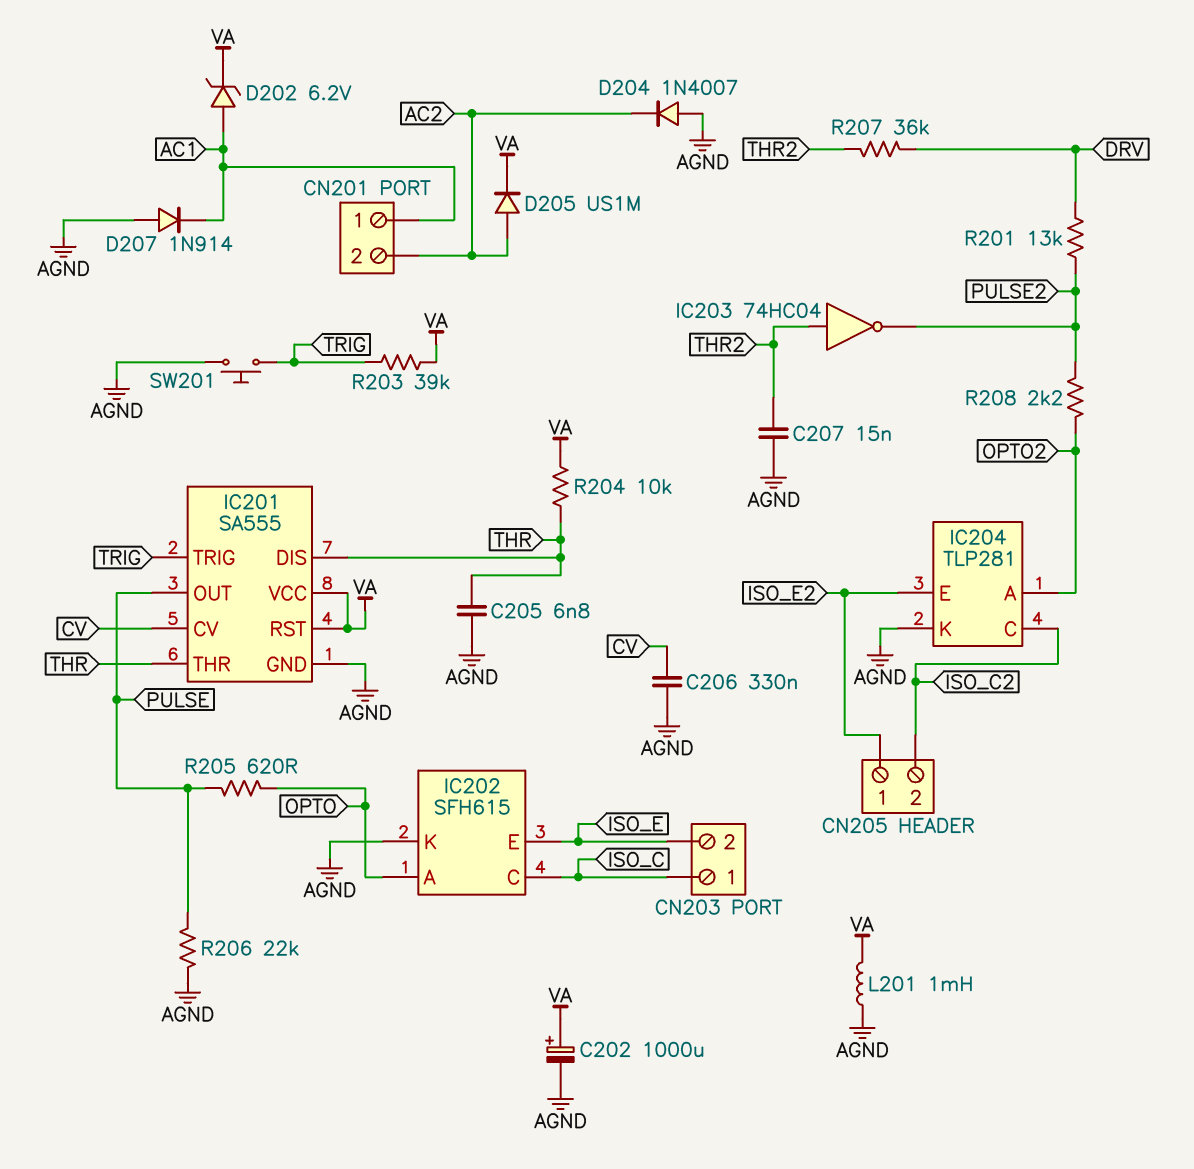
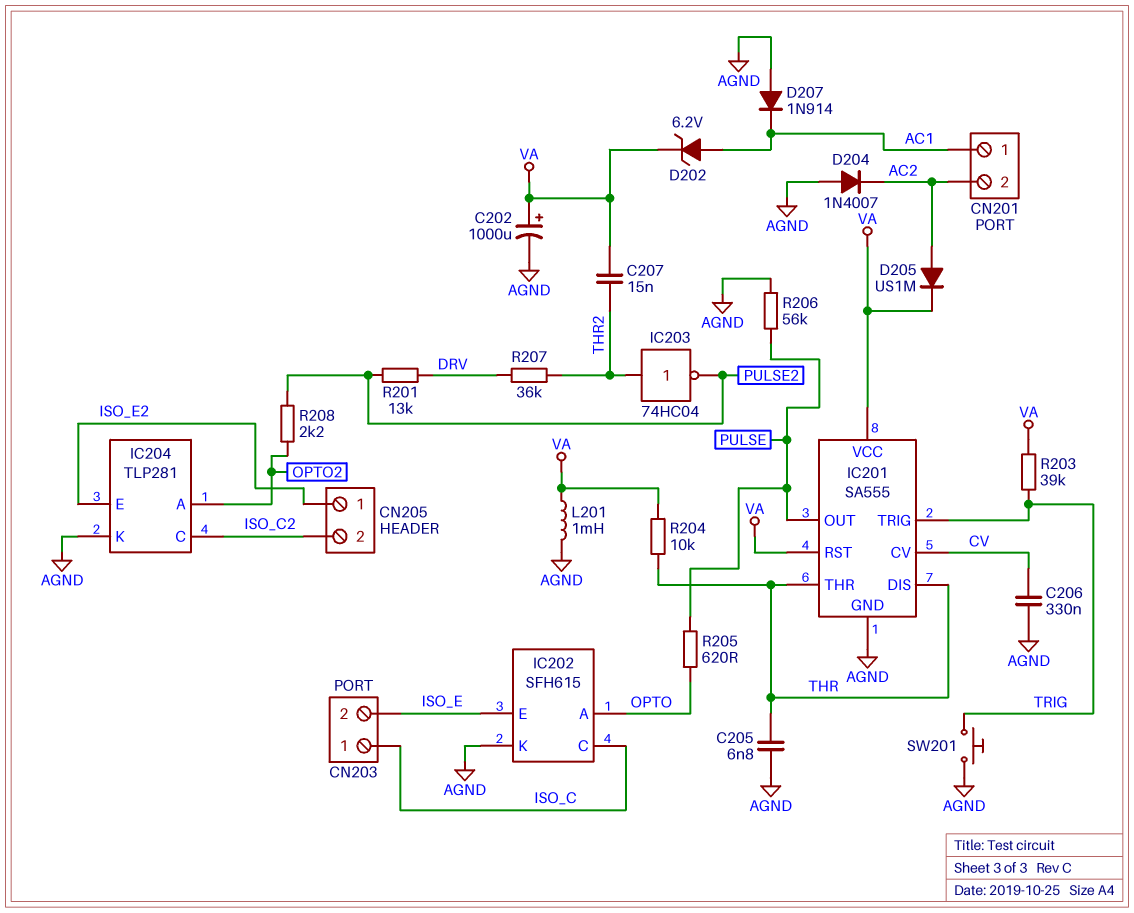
C207: 15nF (AGND, THR2) -> 15nF (THR2, VA)
R206: 22k (AGND, PULSE) -> 56k (AGND, PULSE)

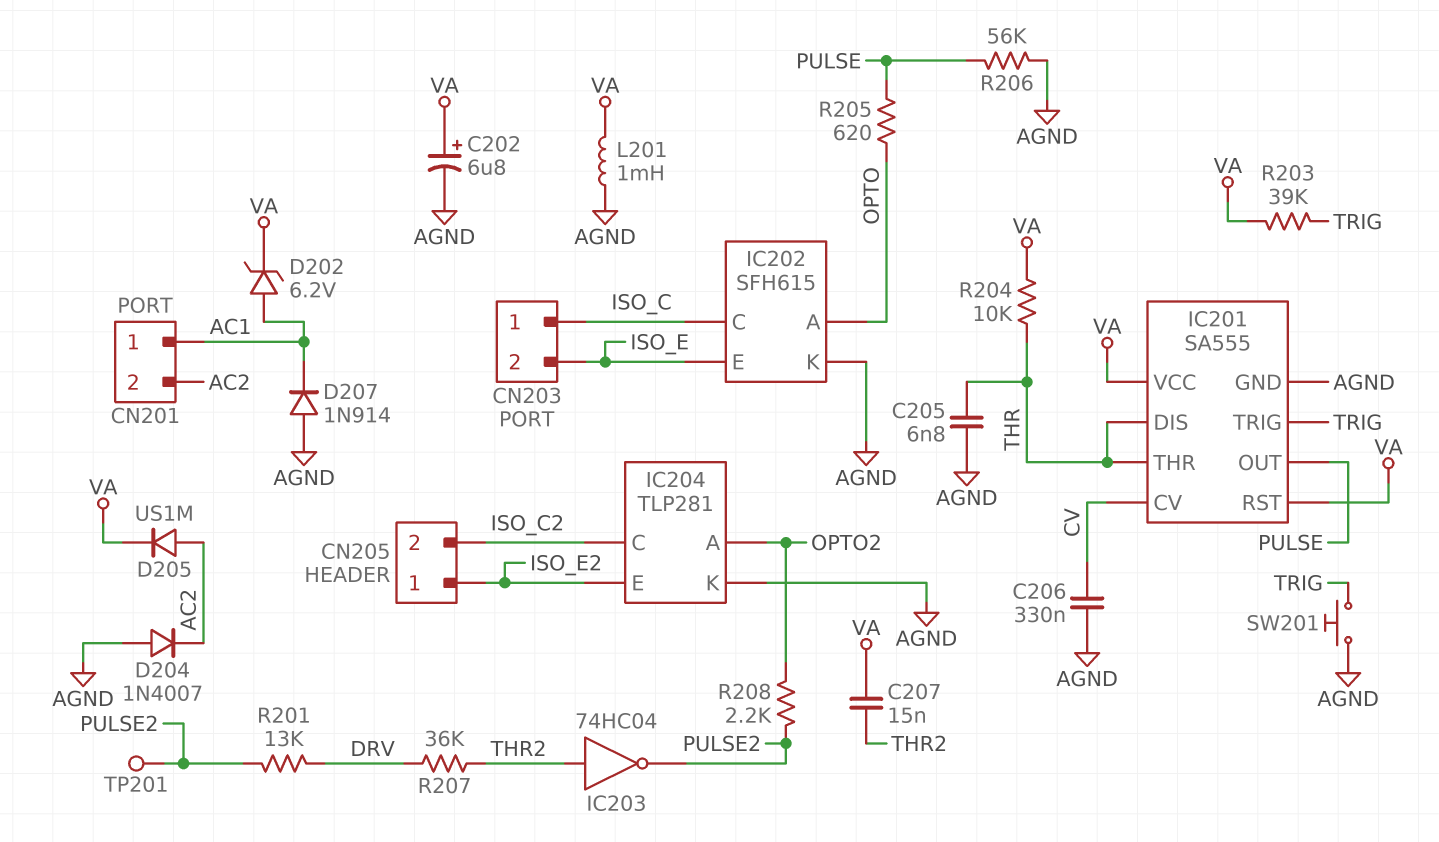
C202: 1000uF (plus VA, minus AGND) -> 6.8uF (plus VA, minus AGND)
TP201: none -> test point (PULSE2)

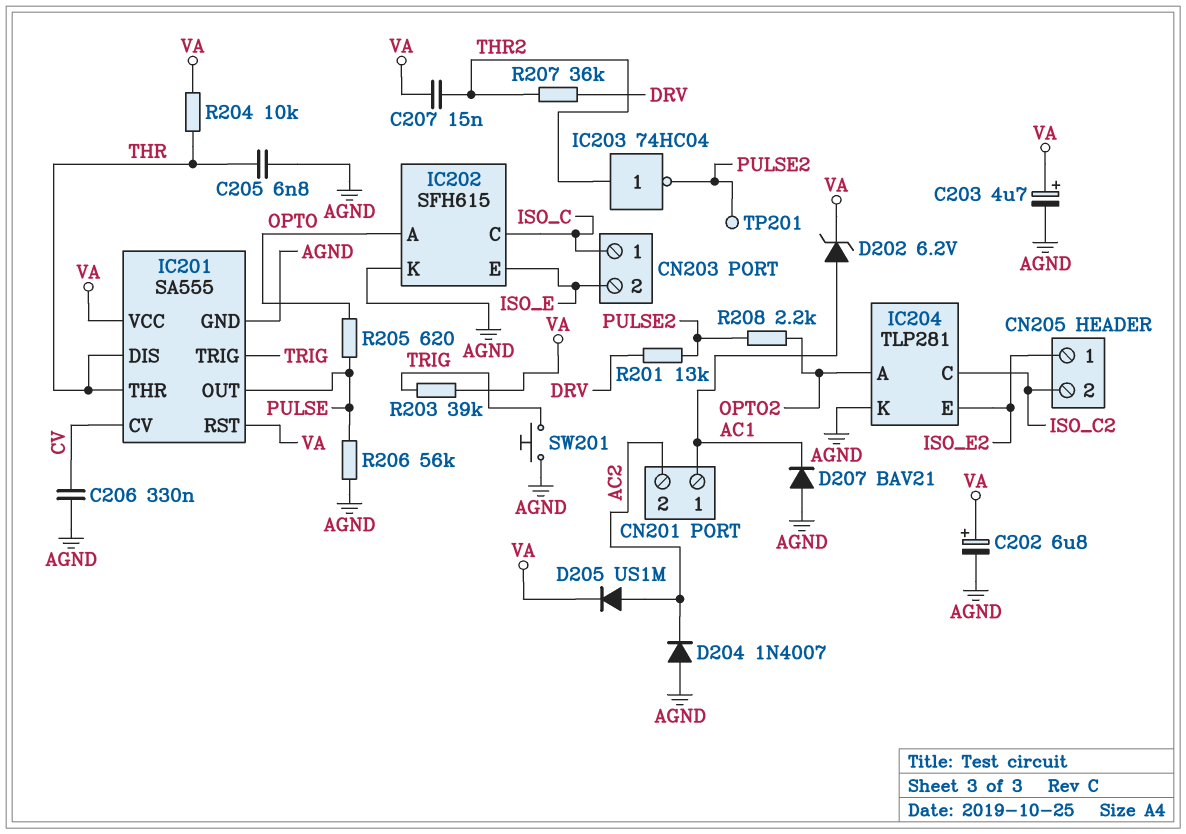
C203: none -> 4.7uF (plus VA, minus AGND)
D207: diode 1N914 (A AGND, K AC1) -> diode BAV21 (A AGND, K AC1)
L201: 1mH (AGND, VA) -> none

